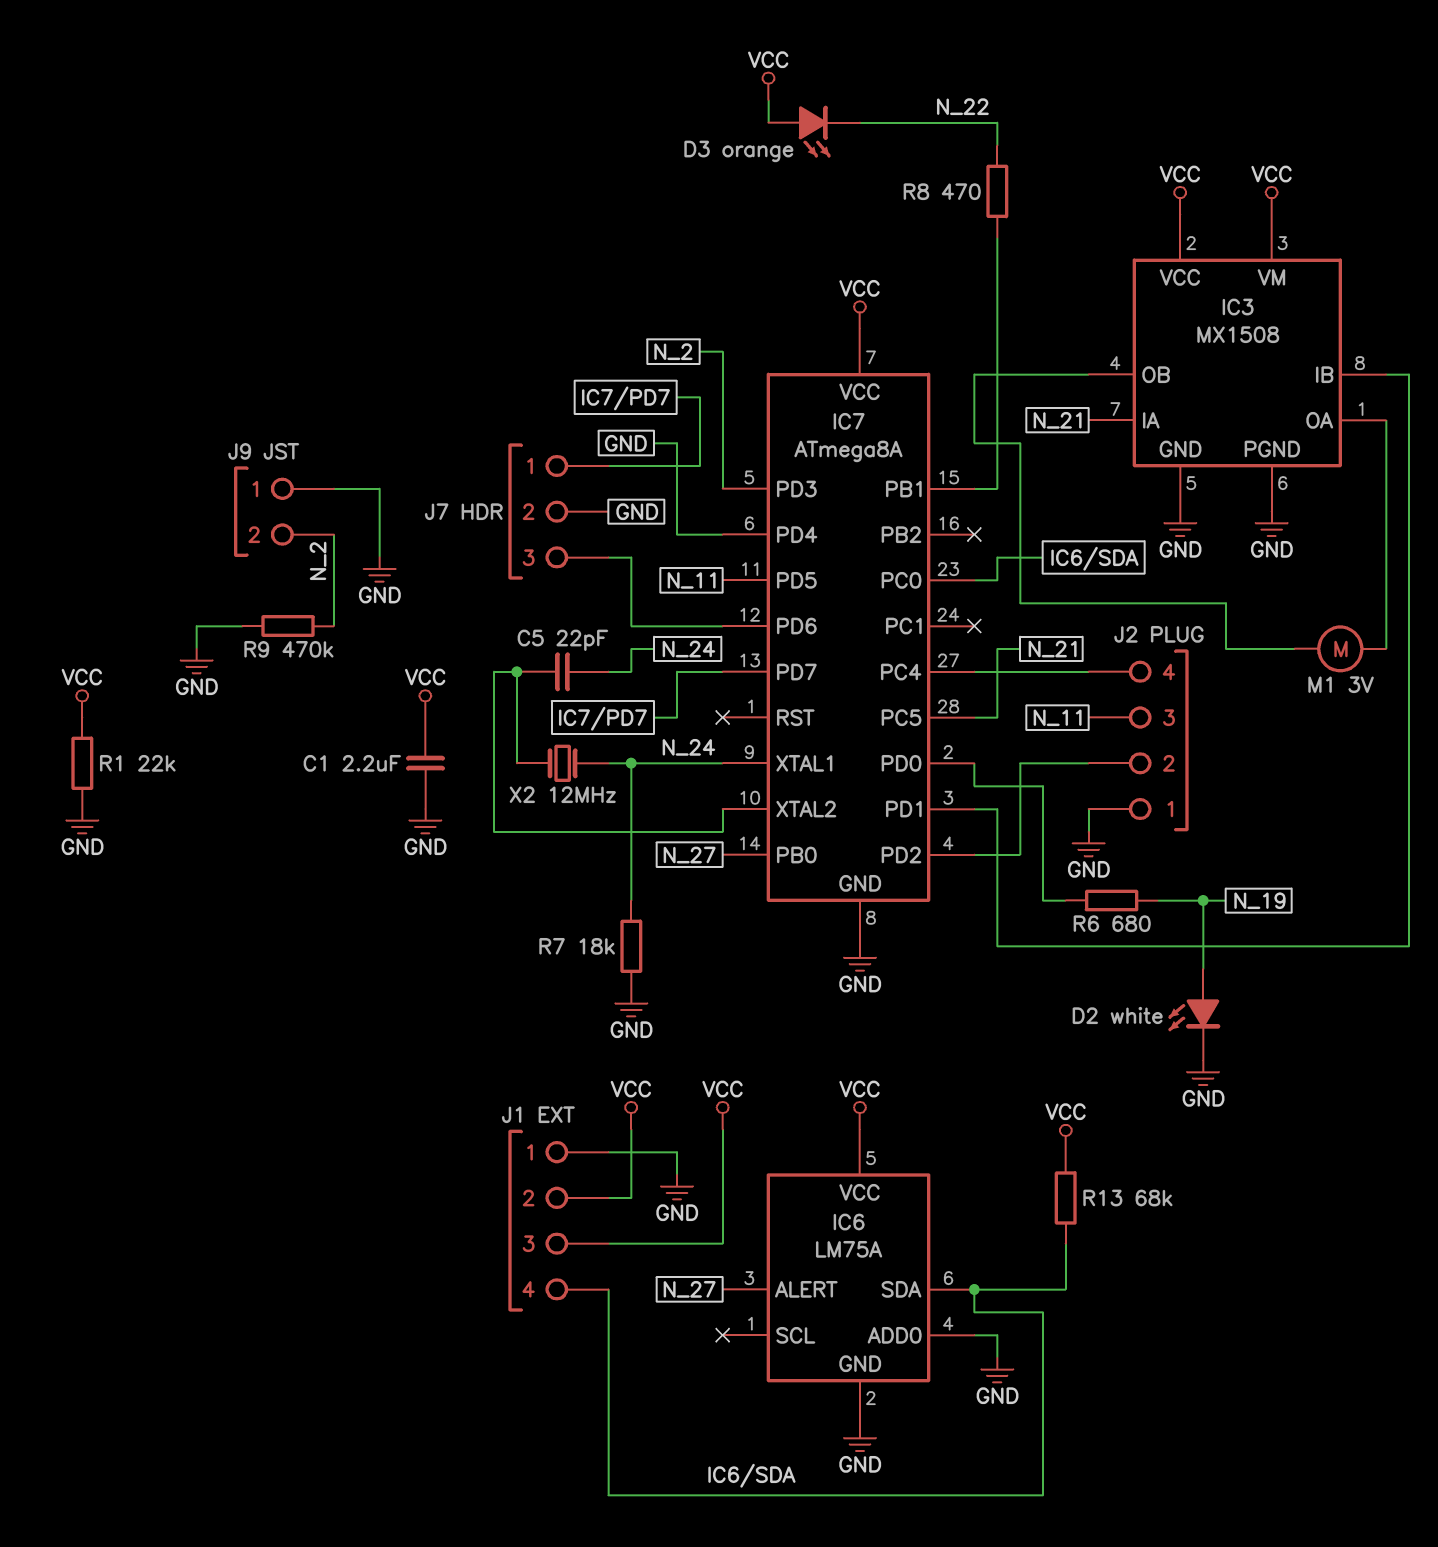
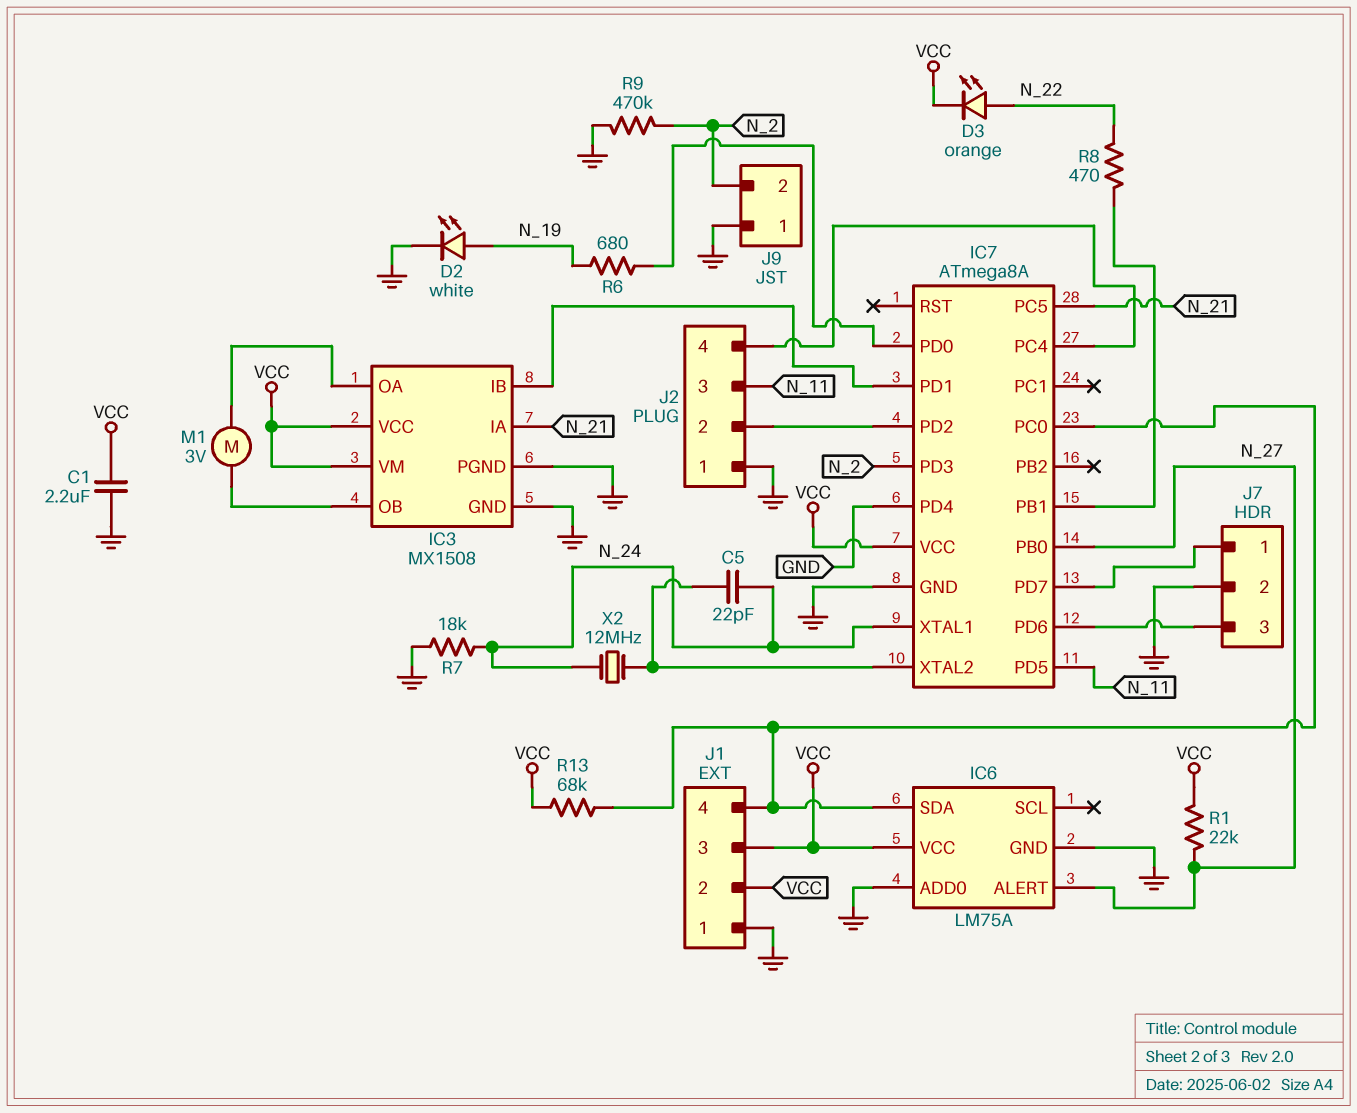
D3: LED orange (A VCC, K N_22) -> LED orange (A N_22, K VCC)
R1: 22k (GND, VCC) -> 22k (N_27, VCC)

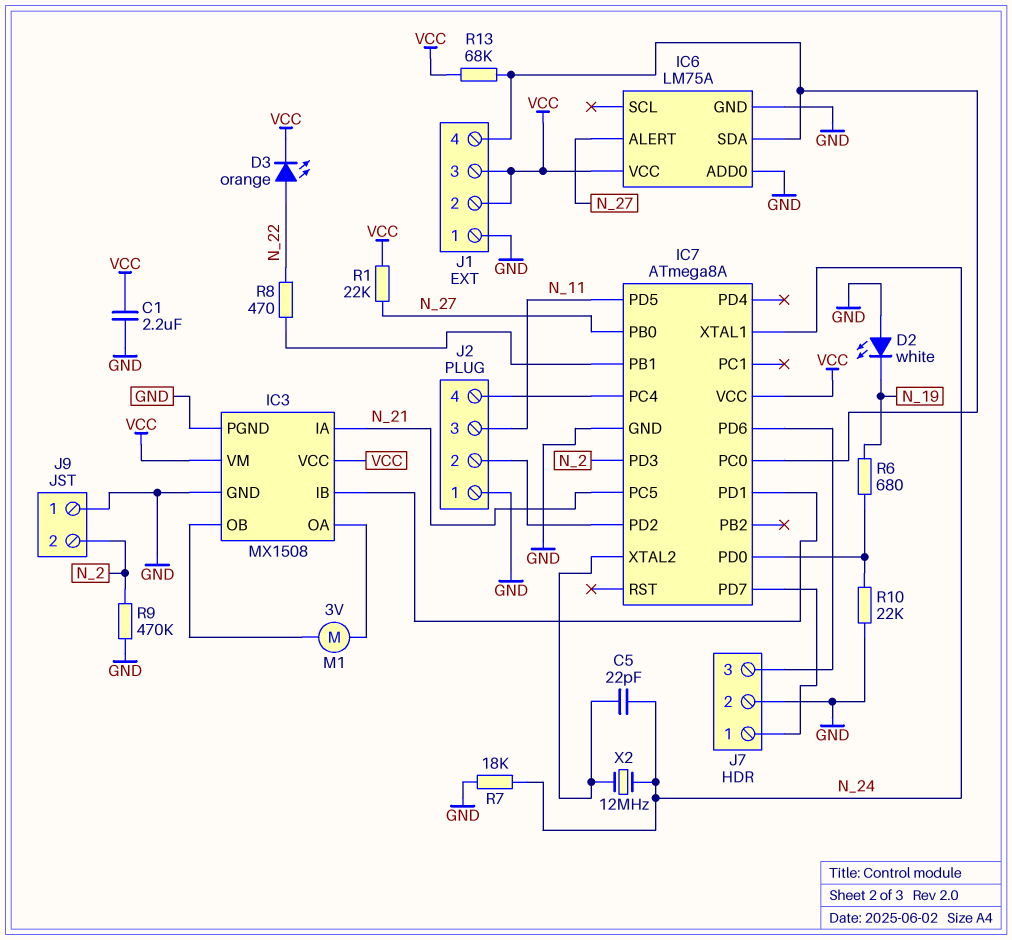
D2: LED white (A N_19, K GND) -> LED white (A GND, K N_19)
IC7 pin PD4: GND -> none
R10: none -> 22k (GND, IC7/PD0)

